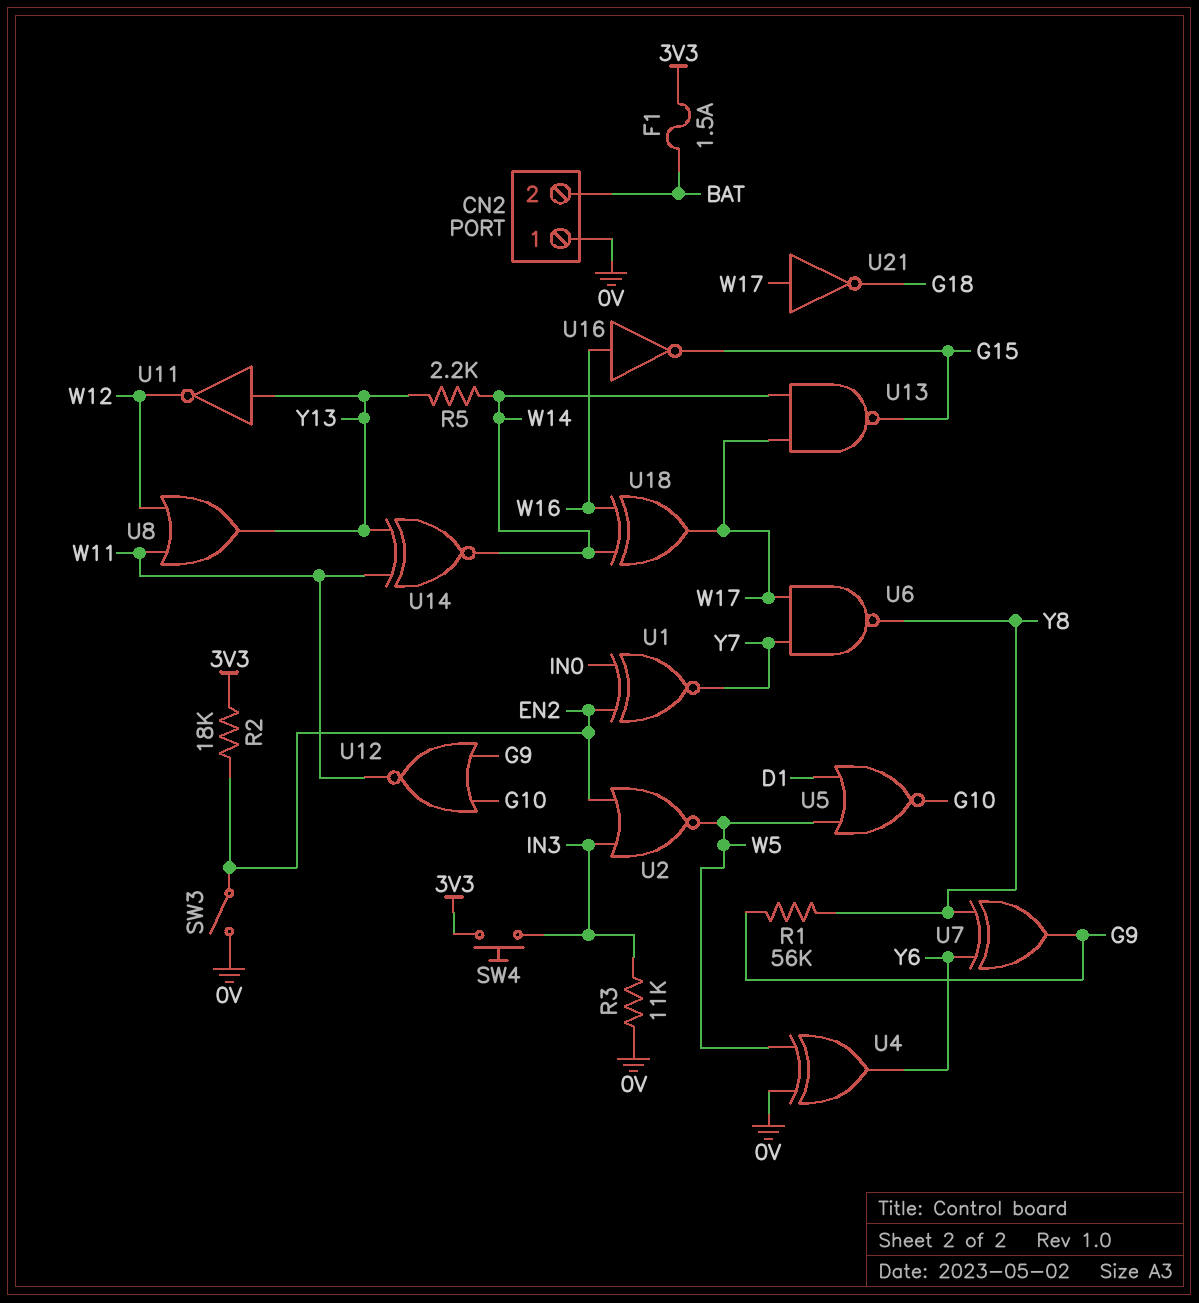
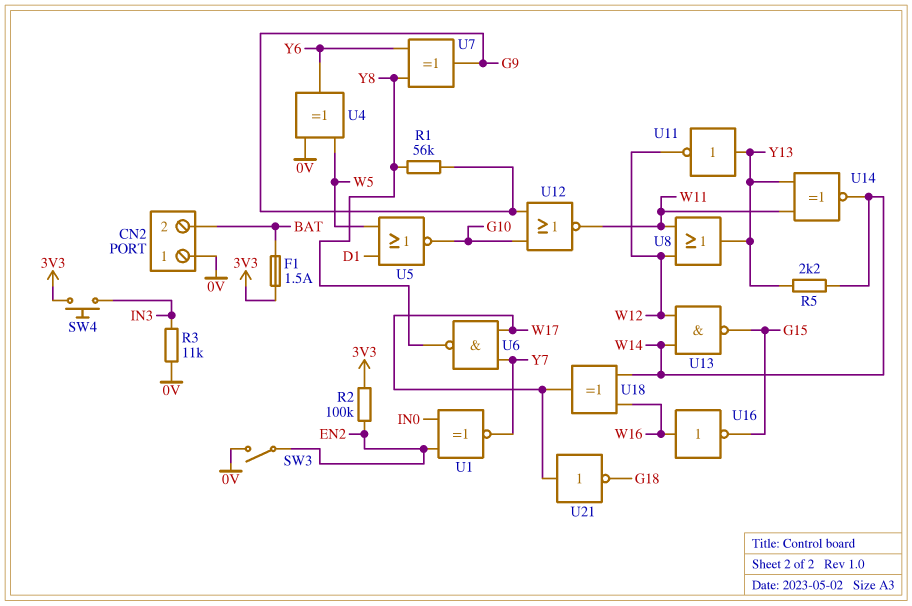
R2: 18k (3V3, EN2) -> 100k (3V3, EN2)
U2: NOR (in EN2, in IN3, out W5) -> none
U13: NAND (in W14, in W17, out G15) -> NAND (in W12, in W14, out G15)

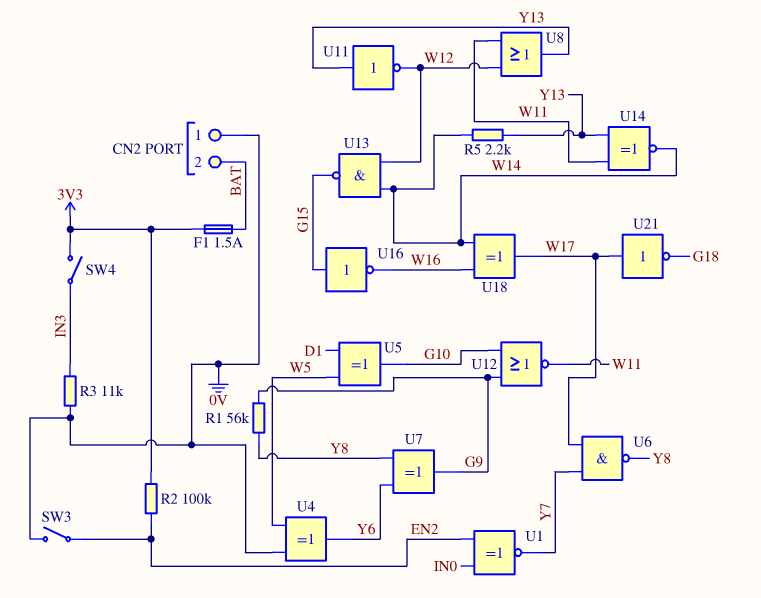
SW4: button (3V3, IN3) -> switch (3V3, IN3)
U5: NOR (in D1, in W5, out G10) -> XOR (in D1, in W5, out G10)
U16: NOT (in W16, out G15) -> NOT (in G15, out W16)

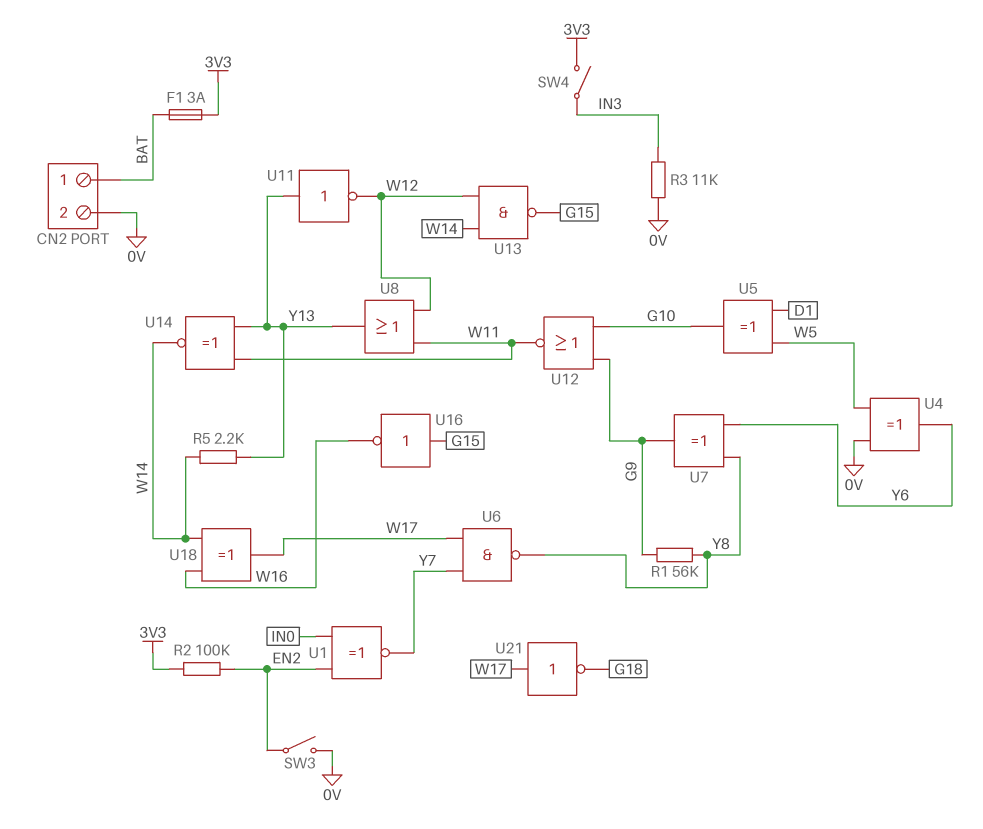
CN2 pin 1: 0V -> BAT
CN2 pin 2: BAT -> 0V
F1: 1.5A (3V3, BAT) -> 3A (3V3, BAT)

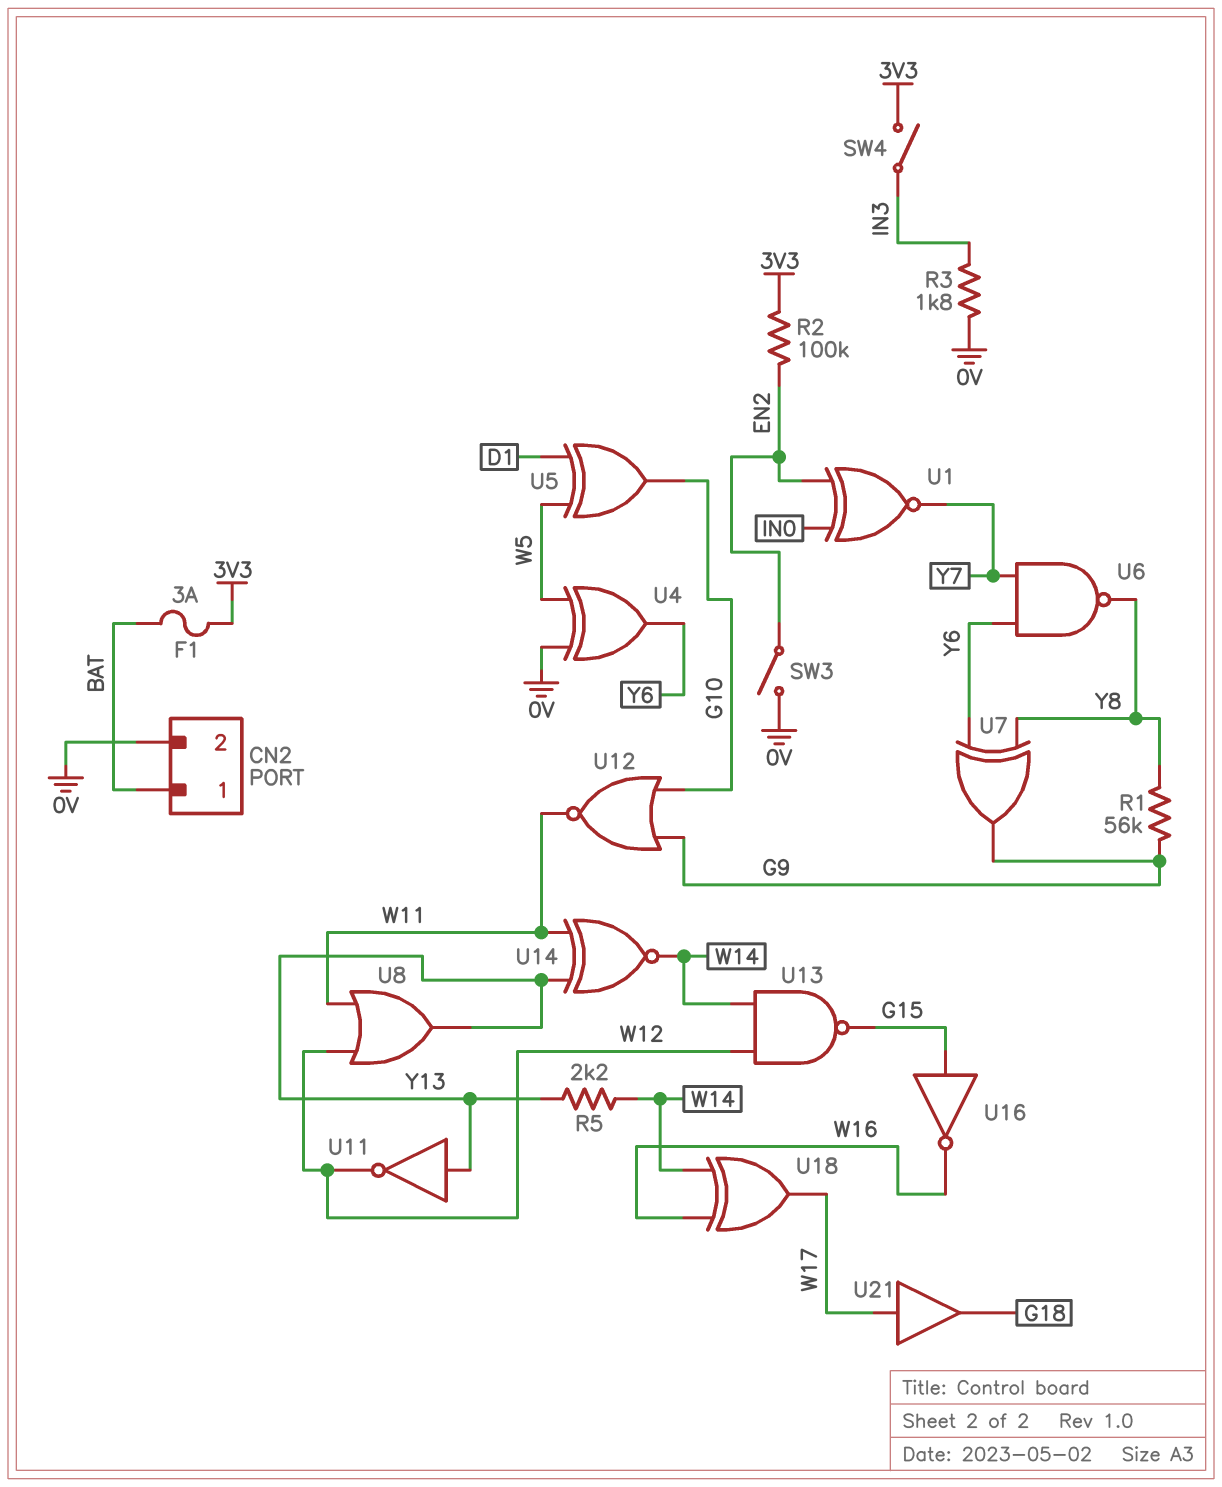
R3: 11k (0V, IN3) -> 1.8k (0V, IN3)
U6: NAND (in W17, in Y7, out Y8) -> NAND (in Y6, in Y7, out Y8)
U21: NOT (in W17, out G18) -> buffer (in W17, out G18)

